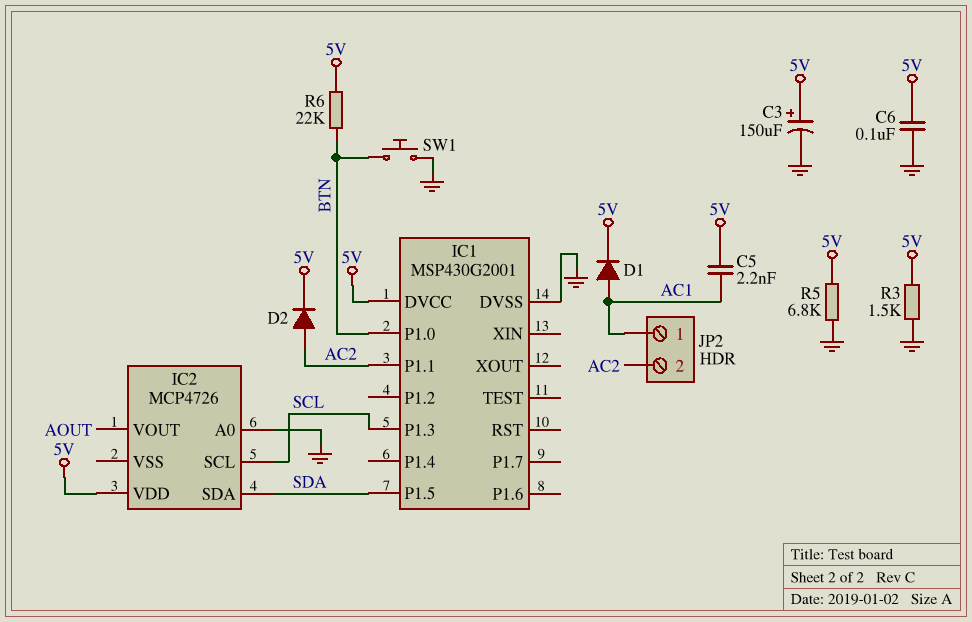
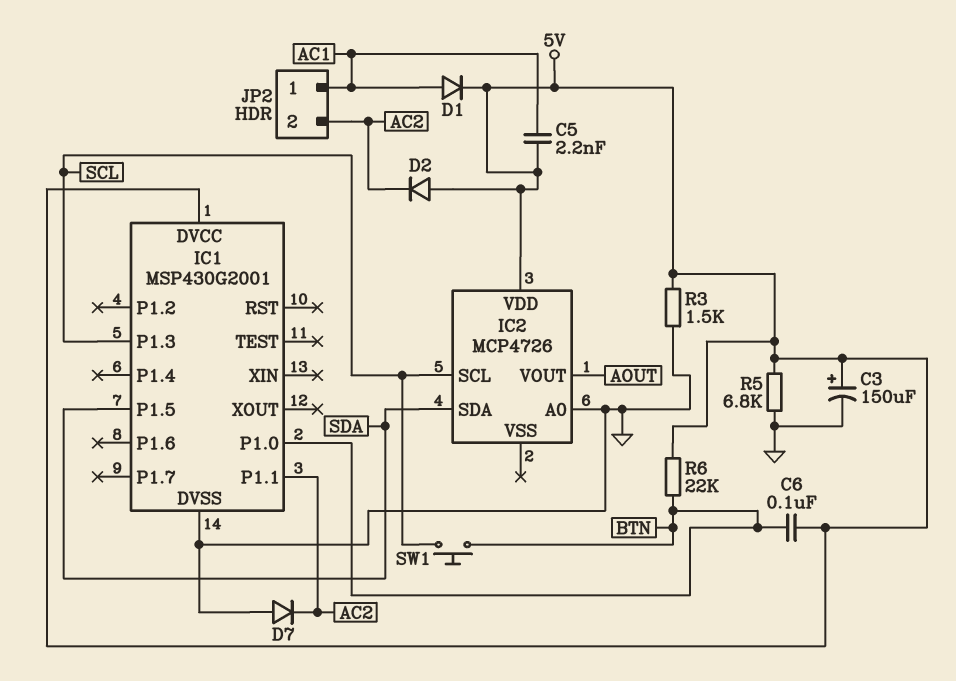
C6: 100nF (5V, GND) -> 100nF (5V, BTN)
D2: diode (A AC2, K 5V) -> diode (A 5V, K AC2)
D7: none -> diode (A GND, K AC2)
SW1: button (BTN, GND) -> button (BTN, SCL)

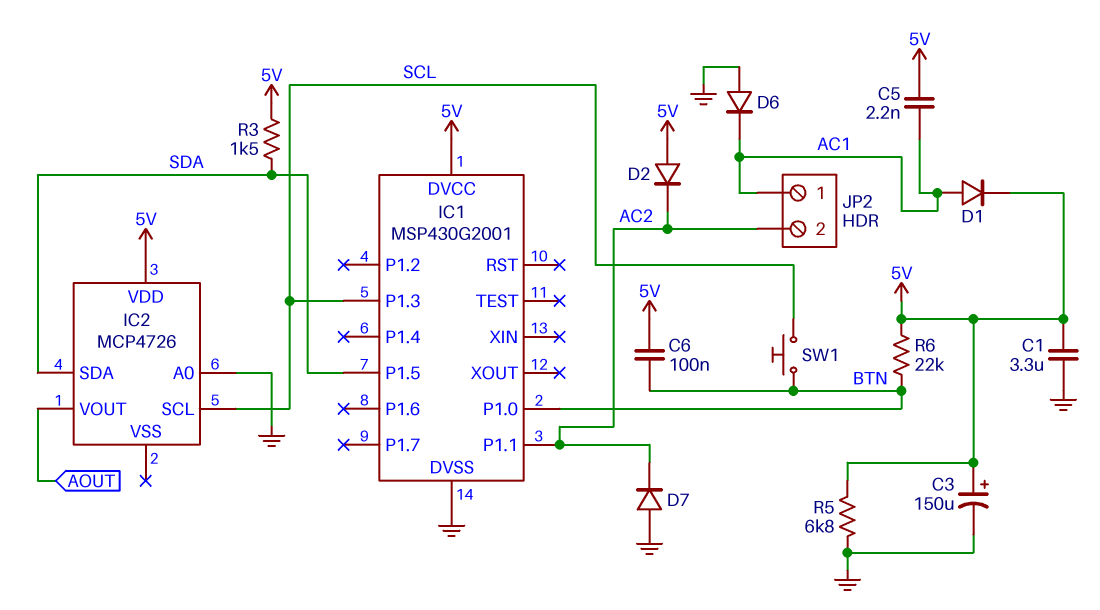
C1: none -> 3.3uF (5V, GND)
D6: none -> diode (A GND, K AC1)
R3: 1.5k (5V, GND) -> 1.5k (5V, SDA)

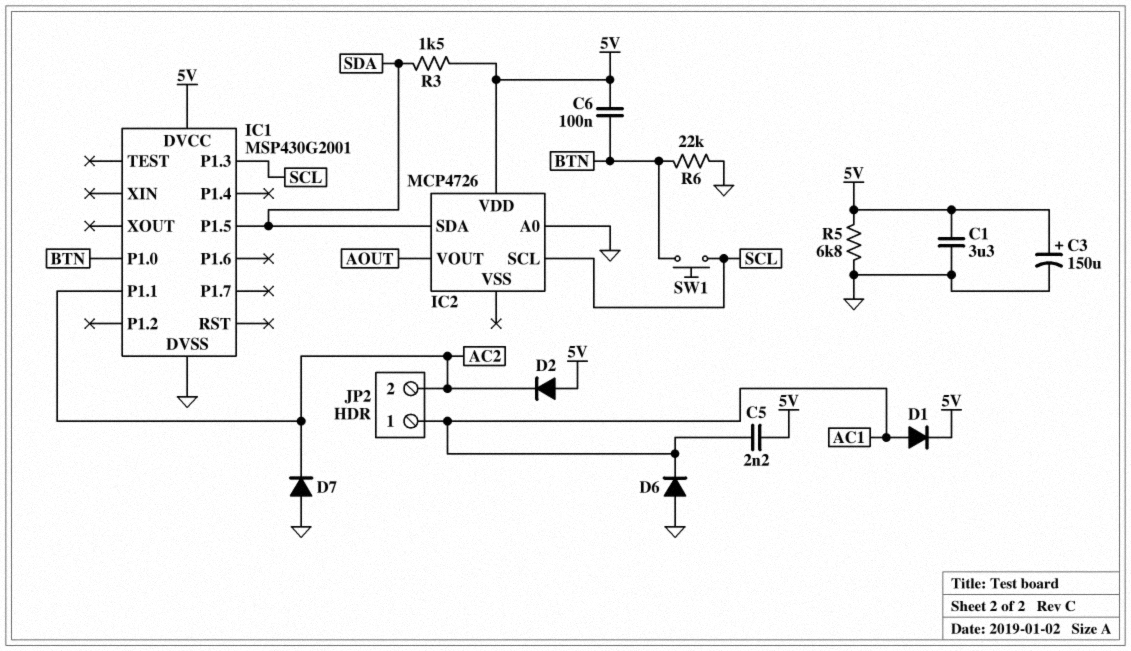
R6: 22k (5V, BTN) -> 22k (BTN, GND)

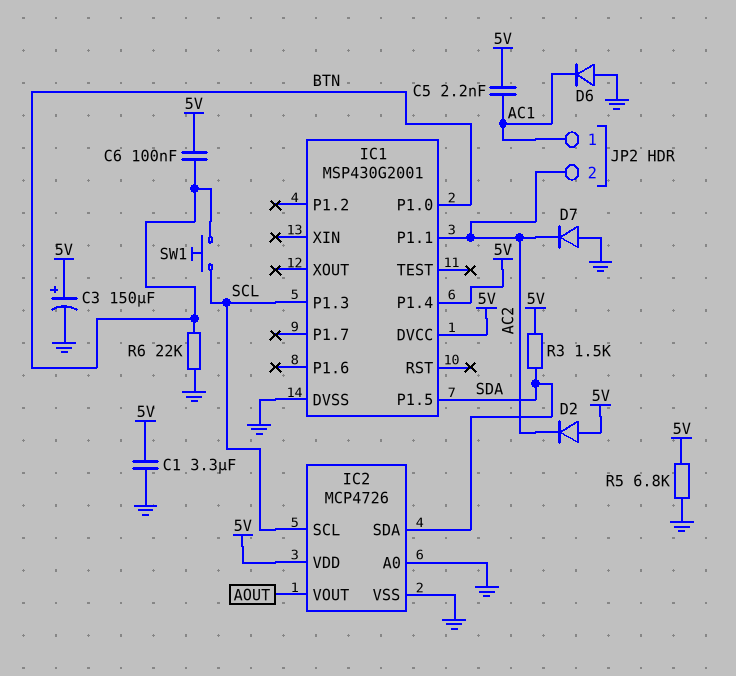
D1: diode (A AC1, K 5V) -> none
IC1 pin P1.4: none -> 5V
IC2 pin VSS: none -> GND

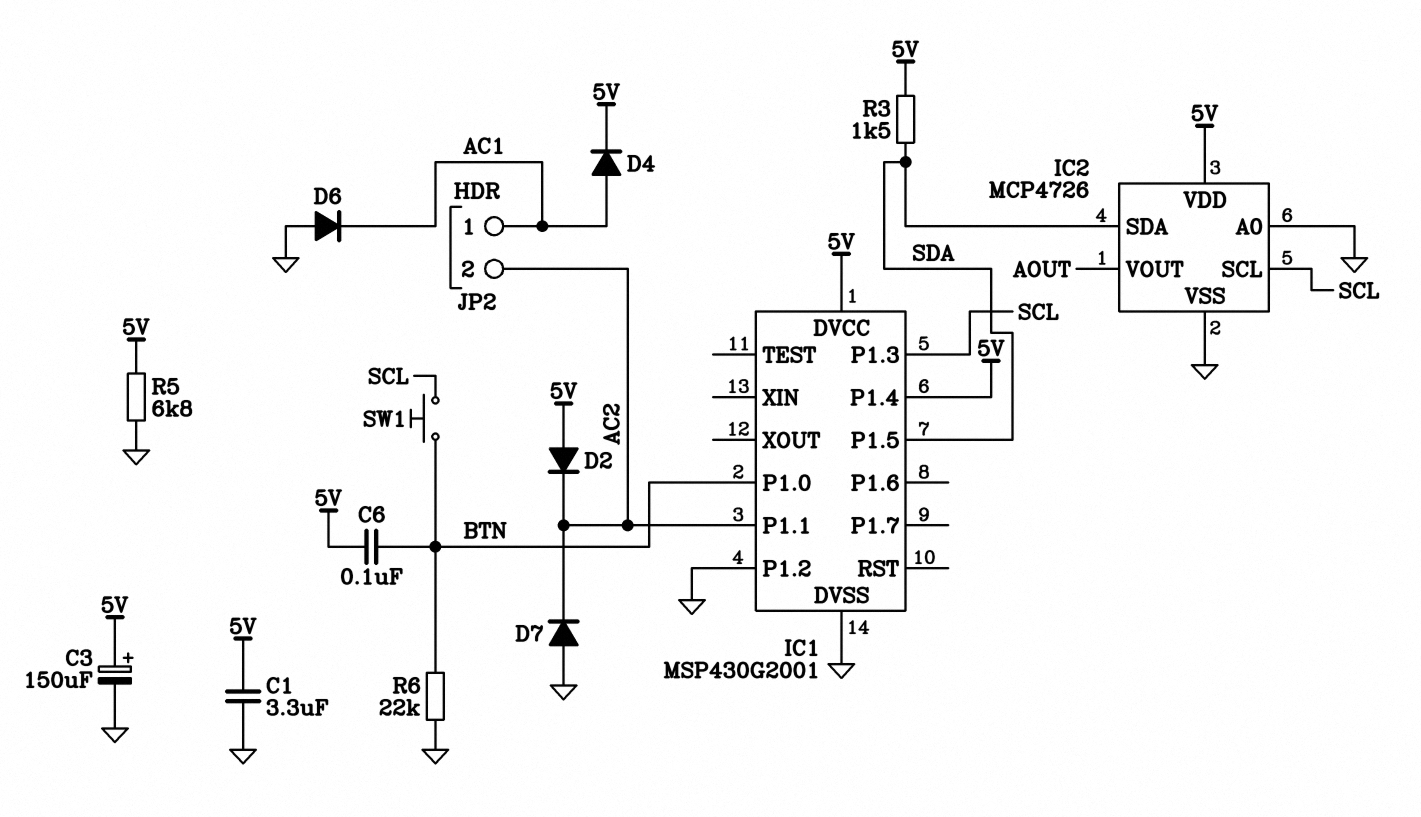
C5: 2.2nF (5V, AC1) -> none
D4: none -> diode (A AC1, K 5V)
IC1 pin P1.2: none -> GND

